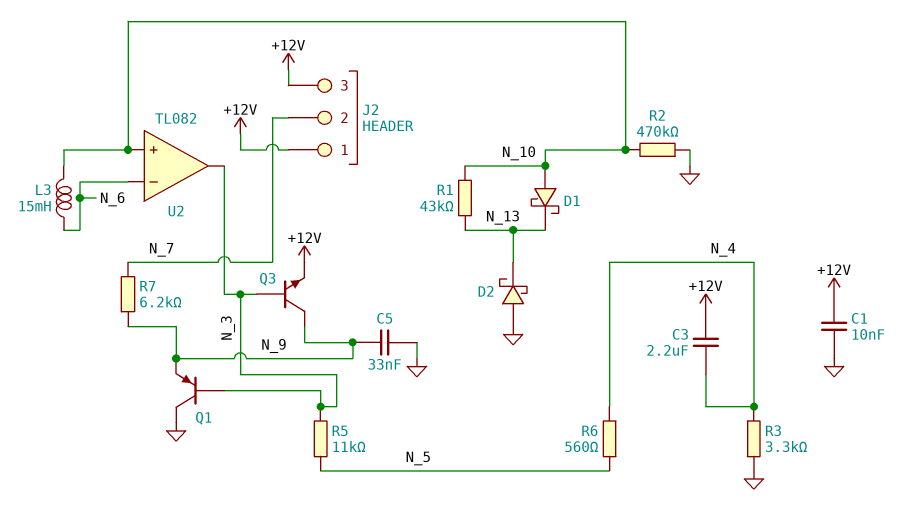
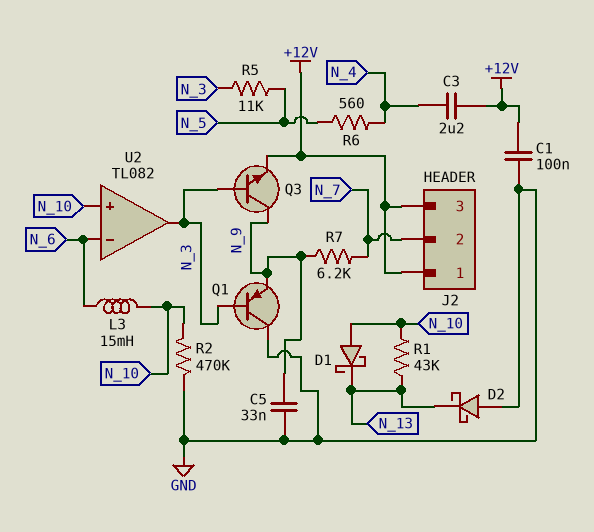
C1: 10nF (+12V, GND) -> 100nF (+12V, GND)
R3: 3.3k (GND, N_4) -> none

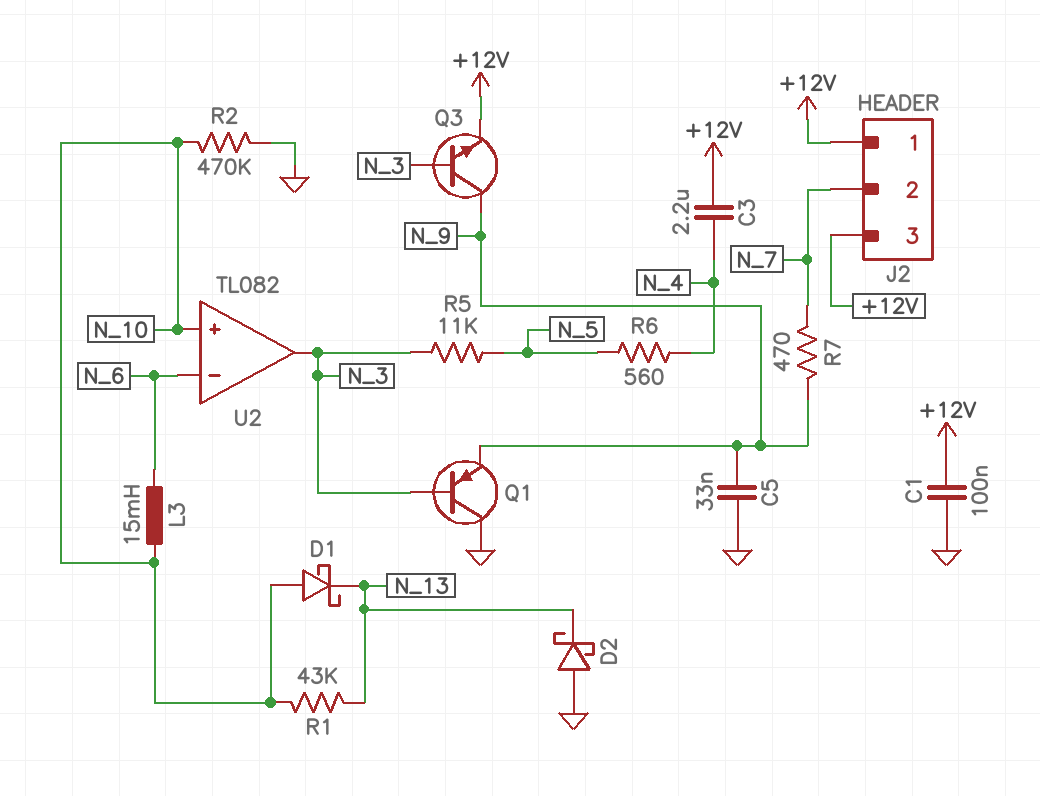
R7: 6.2k (N_7, N_9) -> 470 (N_7, N_9)

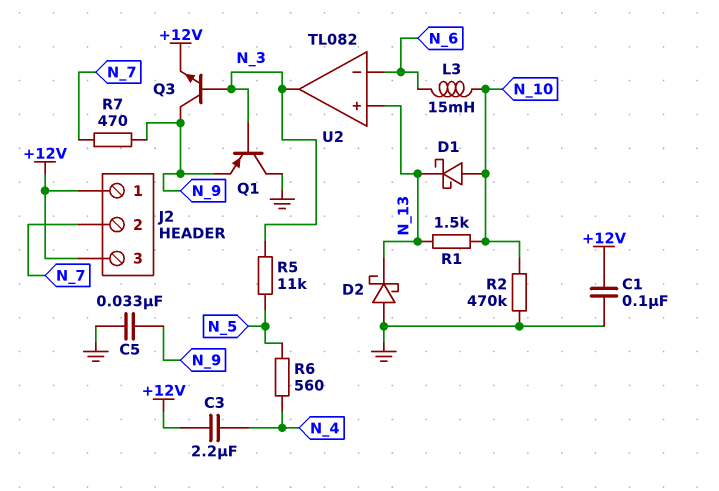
R1: 43k (N_10, N_13) -> 1.5k (N_10, N_13)
U2 pin in+: N_10 -> N_13

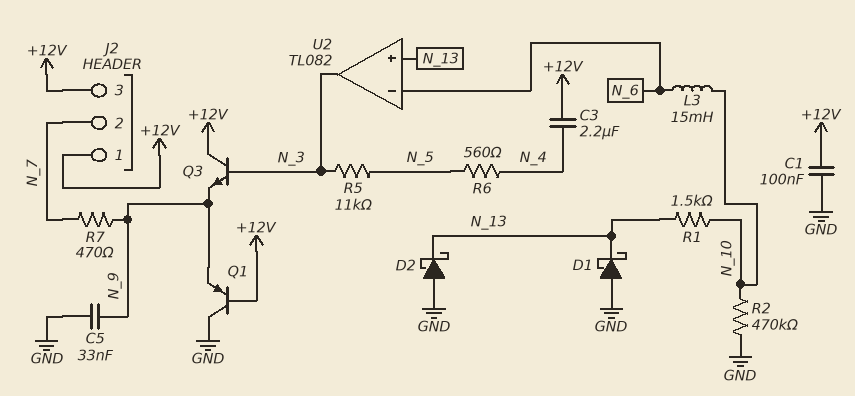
D1: schottky (A N_10, K N_13) -> schottky (A GND, K N_13)
Q1: PNP (B N_3, C GND, E N_9) -> PNP (B +12V, C GND, E N_9)
Q3: NPN (B N_3, C N_9, E +12V) -> NPN (B N_3, C +12V, E N_9)

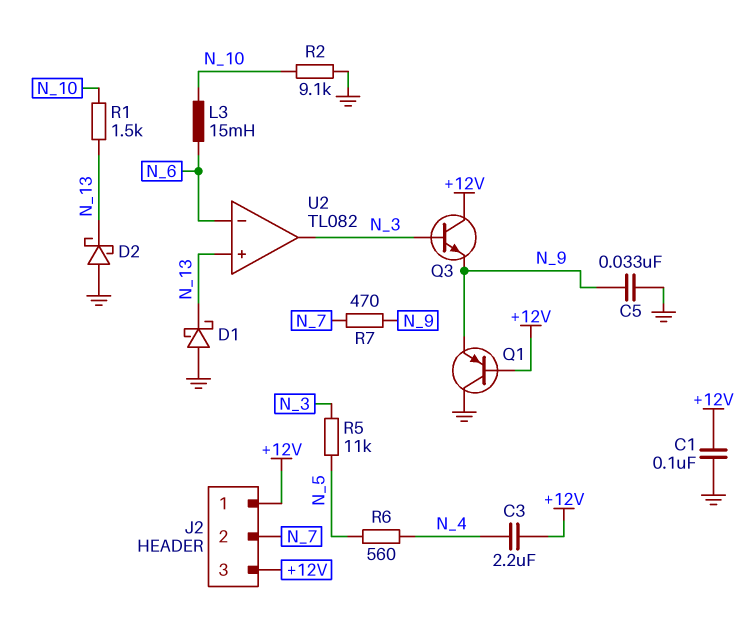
R2: 470k (GND, N_10) -> 9.1k (GND, N_10)

